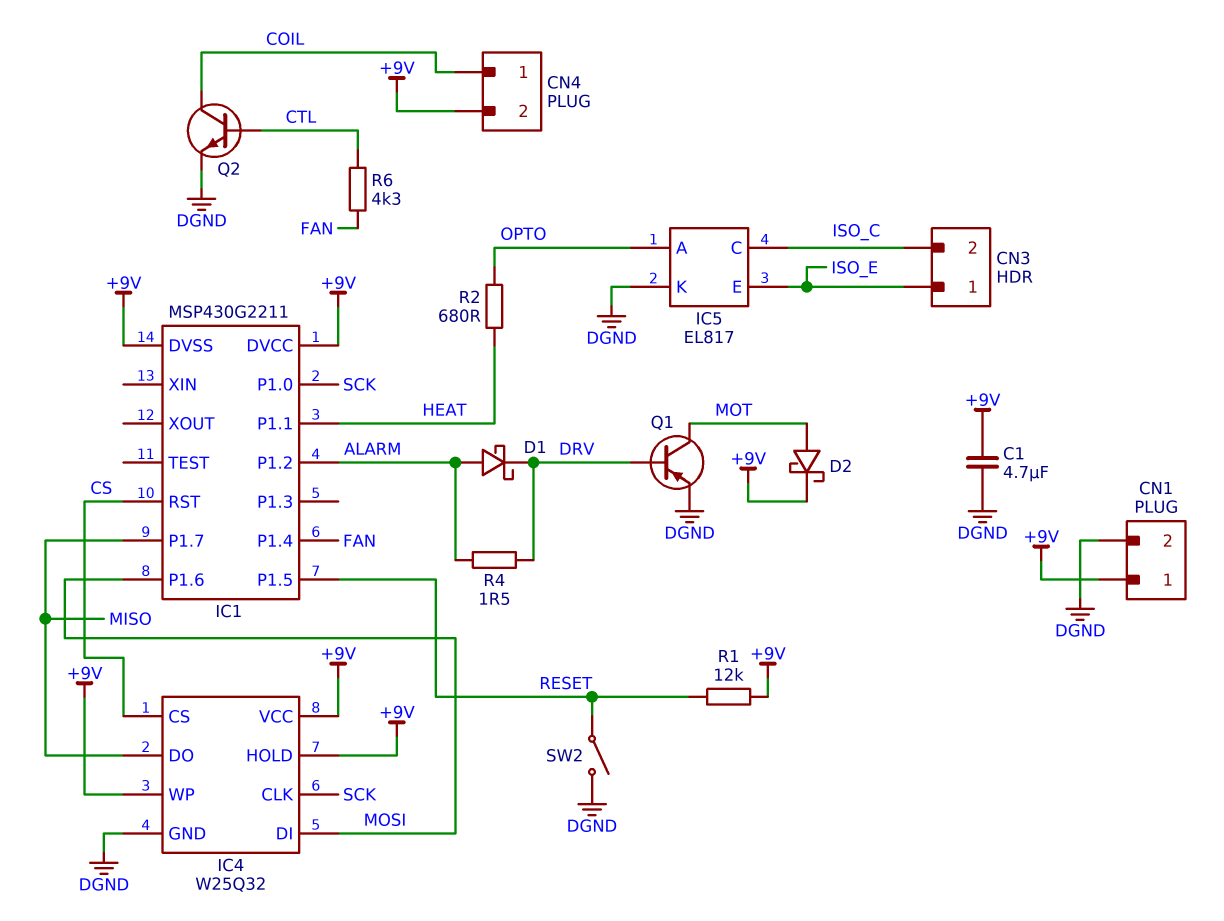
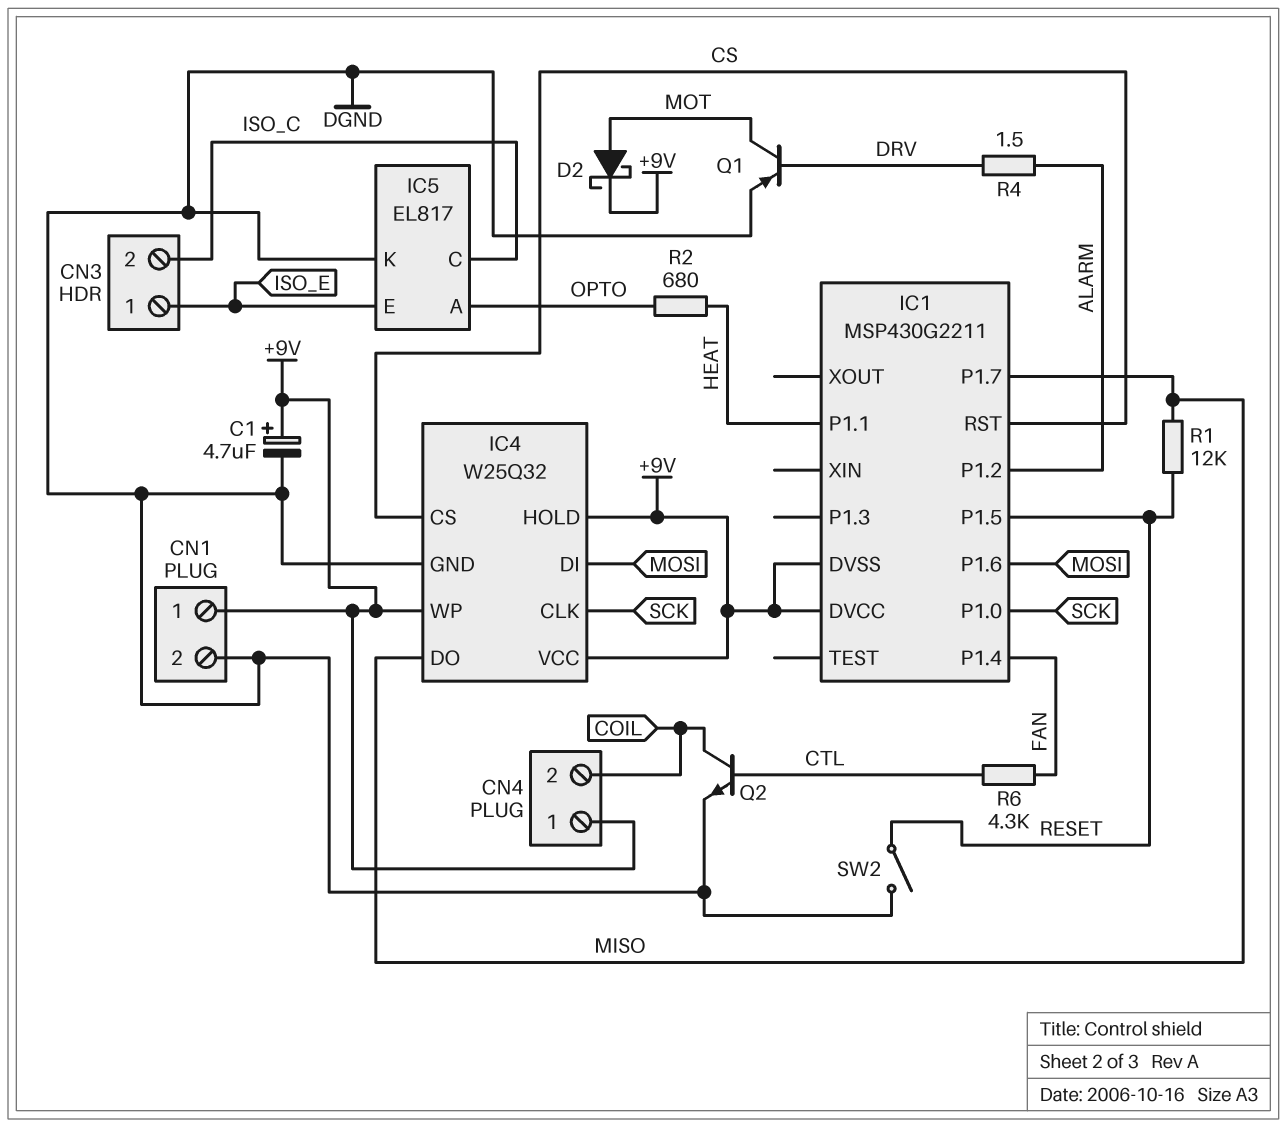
C1: 4.7uF (+9V, DGND) -> 4.7uF (plus +9V, minus DGND)
CN4 pin 1: COIL -> +9V
CN4 pin 2: +9V -> COIL
D1: schottky (A ALARM, K DRV) -> none
R1: 12k (+9V, RESET) -> 12k (MISO, RESET)

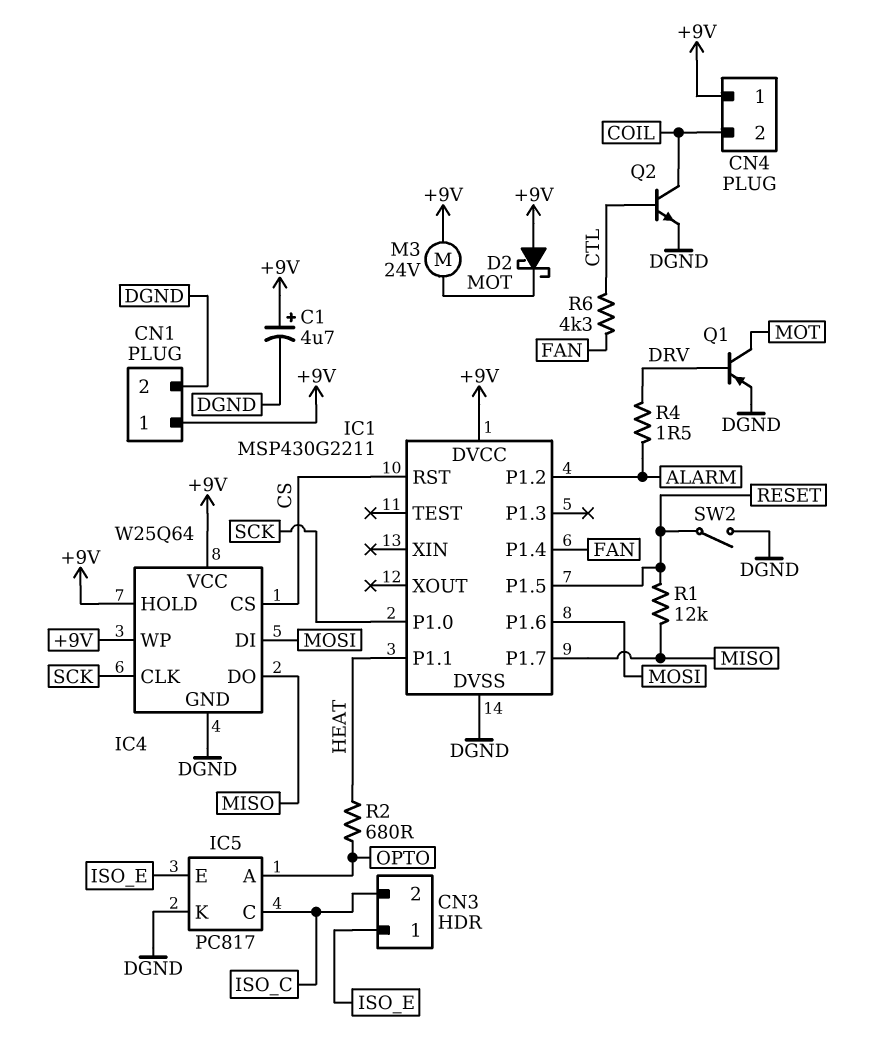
D2: schottky (A MOT, K +9V) -> schottky (A +9V, K MOT)
IC1 pin DVSS: +9V -> DGND
IC4: W25Q32 -> W25Q64
IC5: EL817 -> PC817
M3: none -> motor 24V (+9V, MOT)

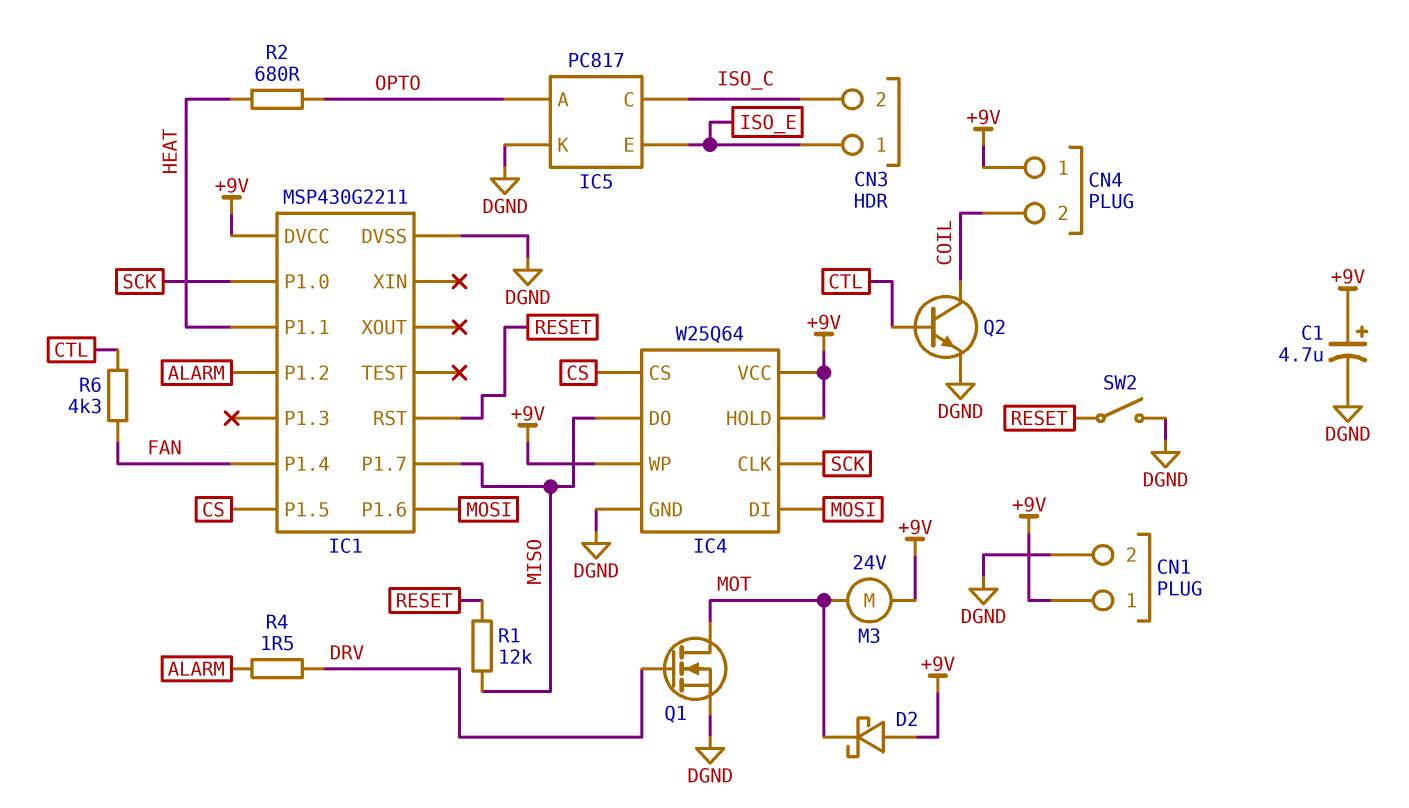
IC1 pin P1.5: RESET -> CS
IC1 pin RST: CS -> RESET
Q1: PNP (B DRV, C MOT, E DGND) -> NMOS (G DRV, D MOT, S DGND)

